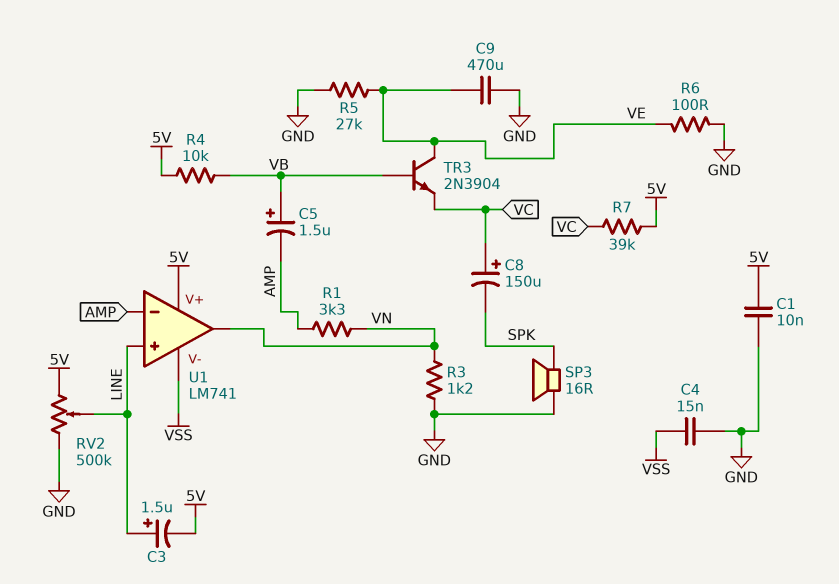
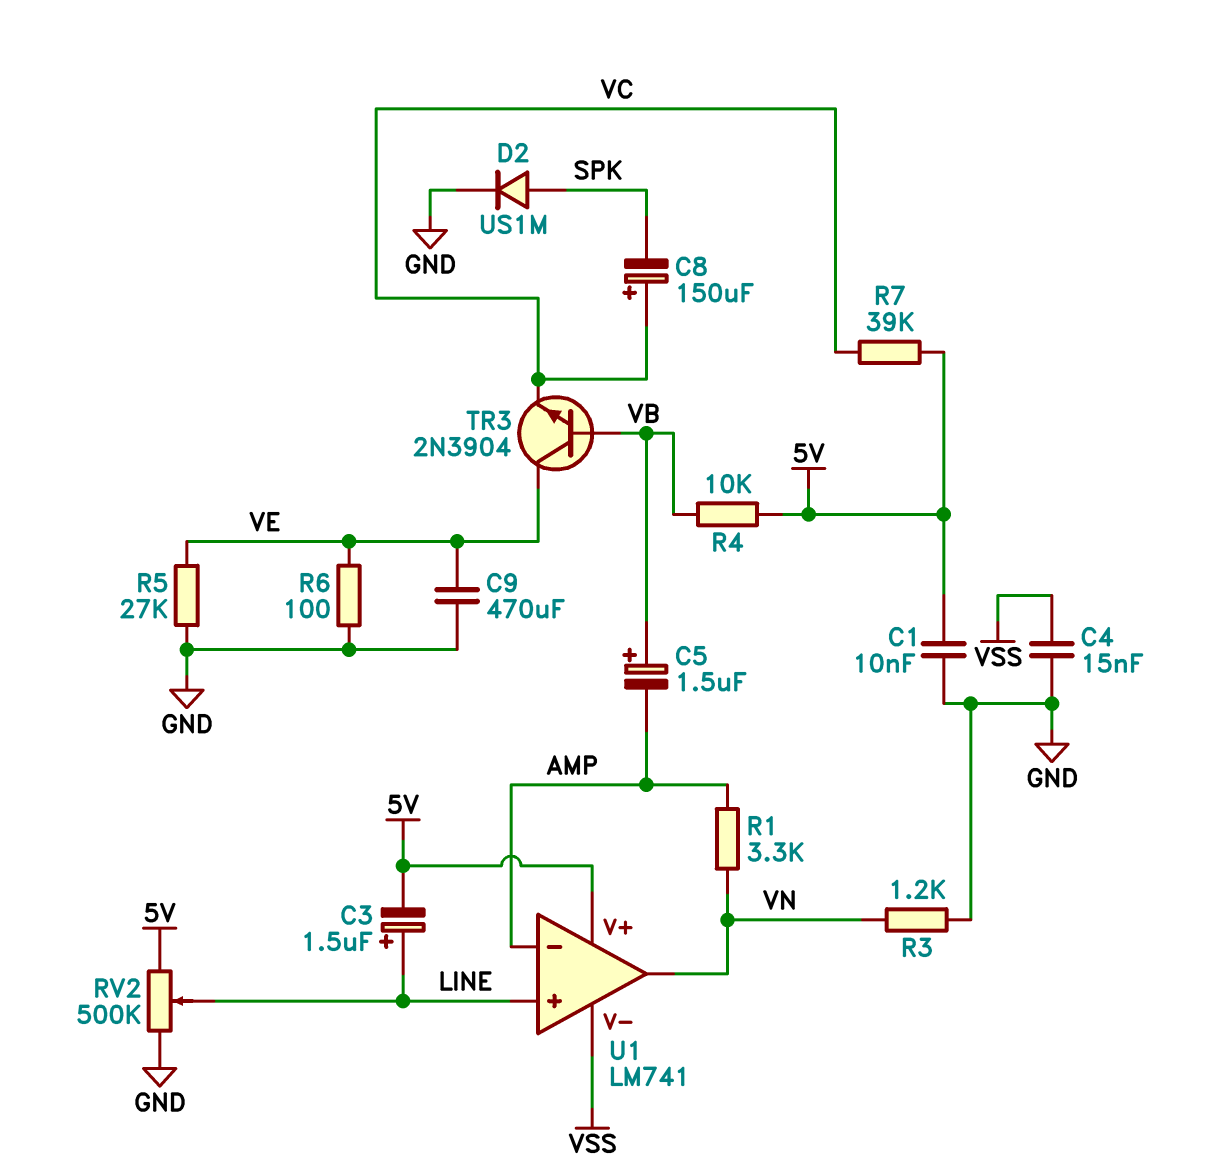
D2: none -> diode US1M (A SPK, K GND)
SP3: speaker 16R (GND, SPK) -> none

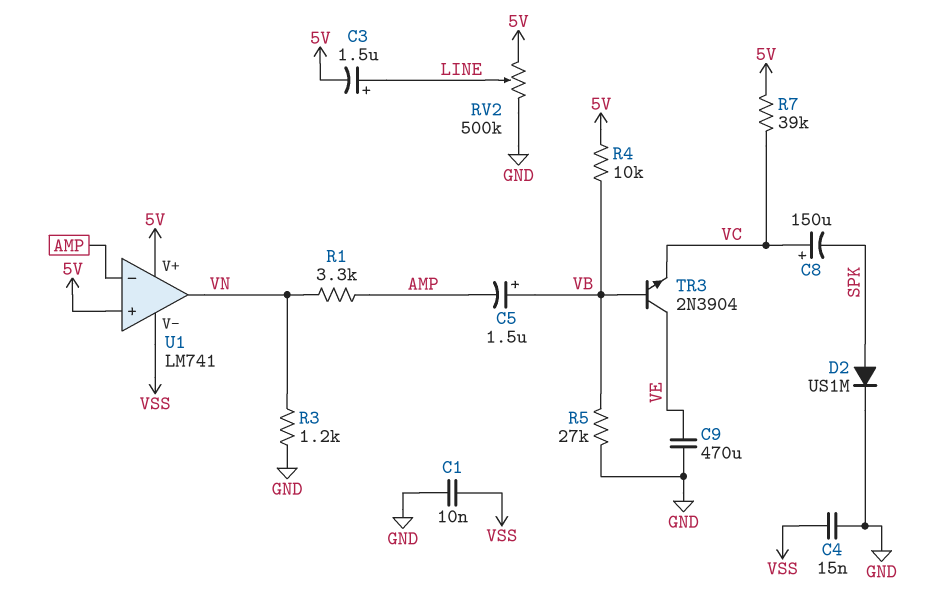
C1: 10nF (5V, GND) -> 10nF (GND, VSS)
R5: 27k (GND, VE) -> 27k (GND, VB)
R6: 100 (GND, VE) -> none
U1 pin in+: LINE -> 5V

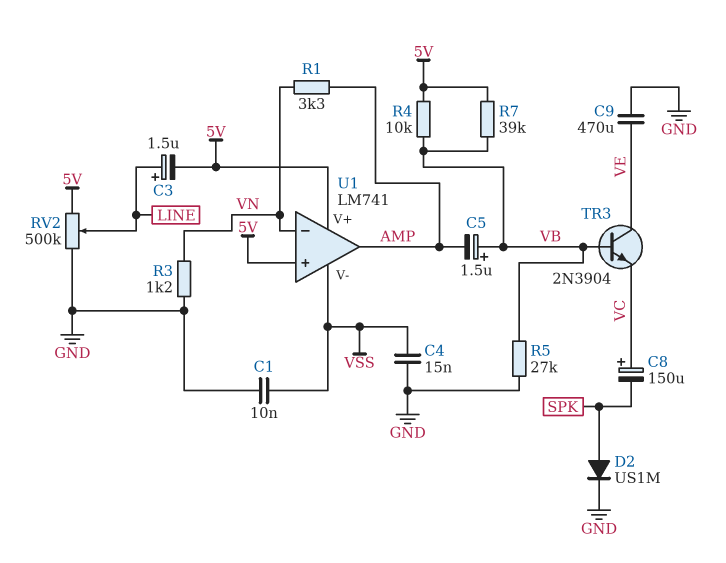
R7: 39k (5V, VC) -> 39k (5V, VB)
U1 pin in-: AMP -> VN
U1 pin out: VN -> AMP

